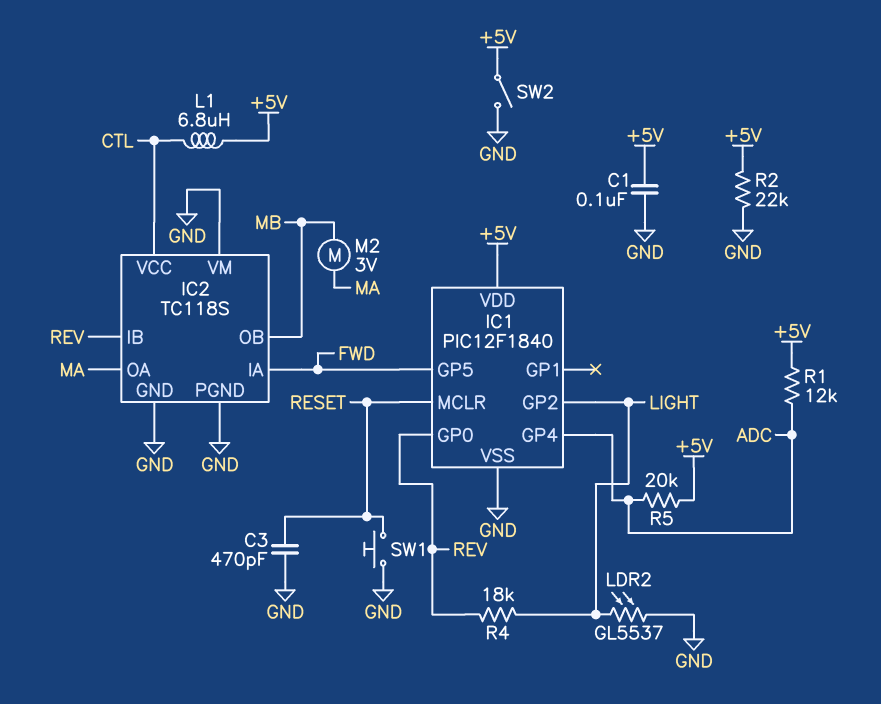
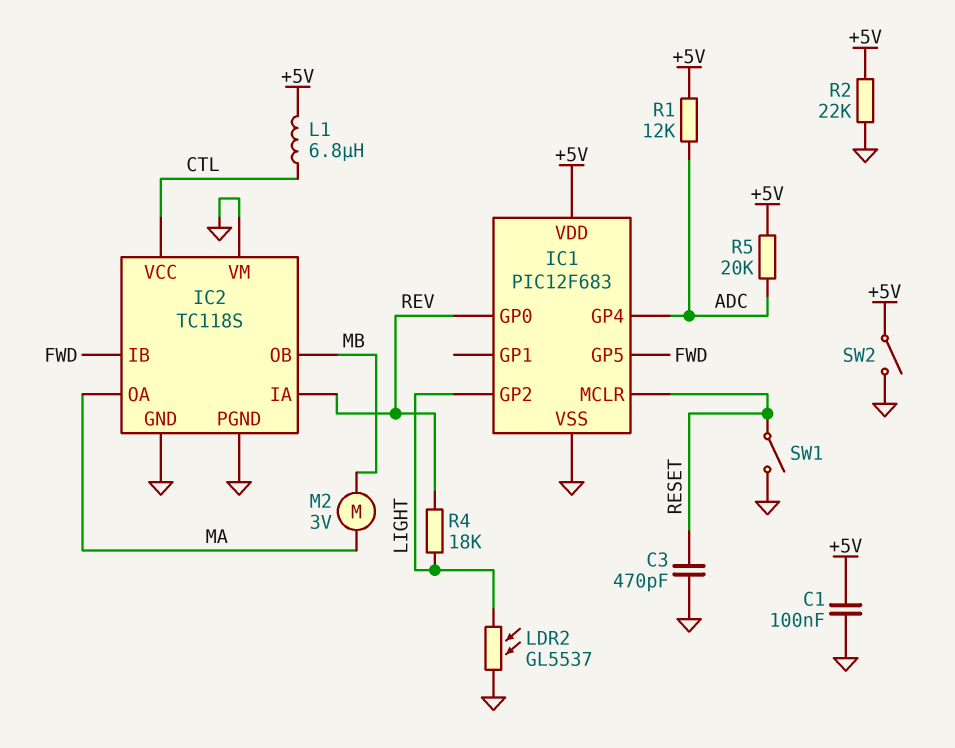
IC1: PIC12F1840 -> PIC12F683
IC2 pin IA: FWD -> REV
IC2 pin IB: REV -> FWD
SW1: button (GND, RESET) -> switch (GND, RESET)

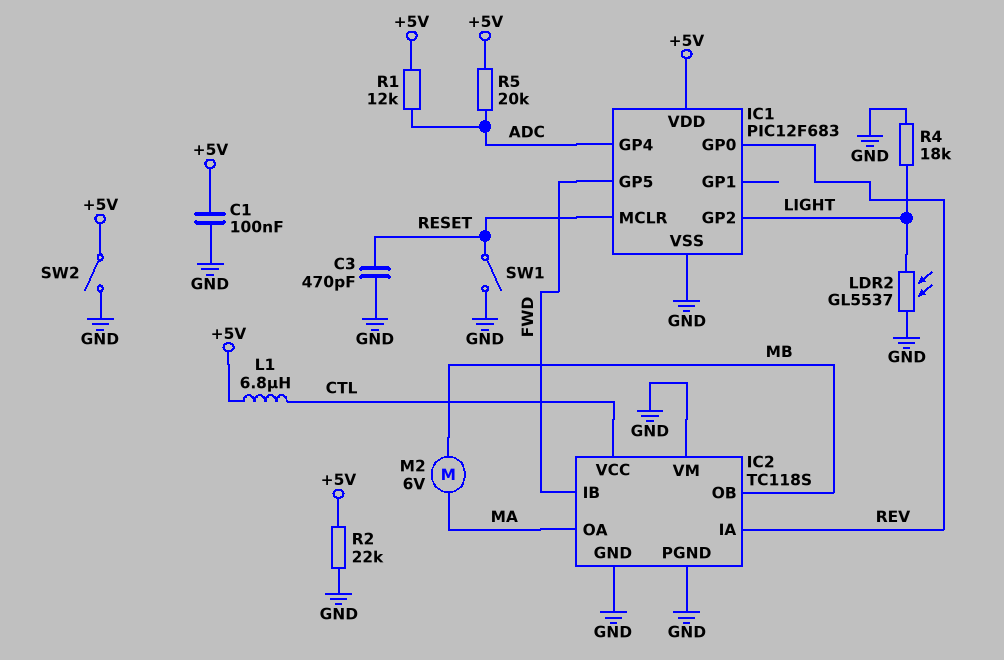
M2: motor 3V (MA, MB) -> motor 6V (MA, MB)
R4: 18k (LIGHT, REV) -> 18k (GND, LIGHT)

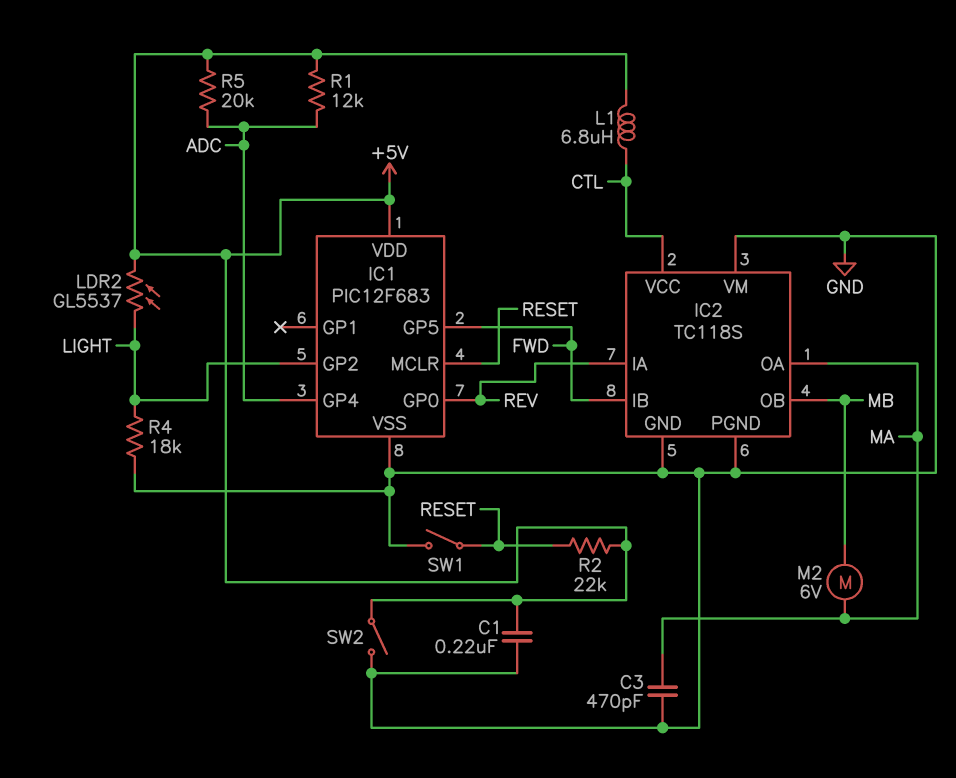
C1: 100nF (+5V, GND) -> 220nF (+5V, GND)
C3: 470pF (GND, RESET) -> 470pF (GND, MA)
LDR2: GL5537 (GND, LIGHT) -> GL5537 (+5V, LIGHT)
R2: 22k (+5V, GND) -> 22k (+5V, RESET)

